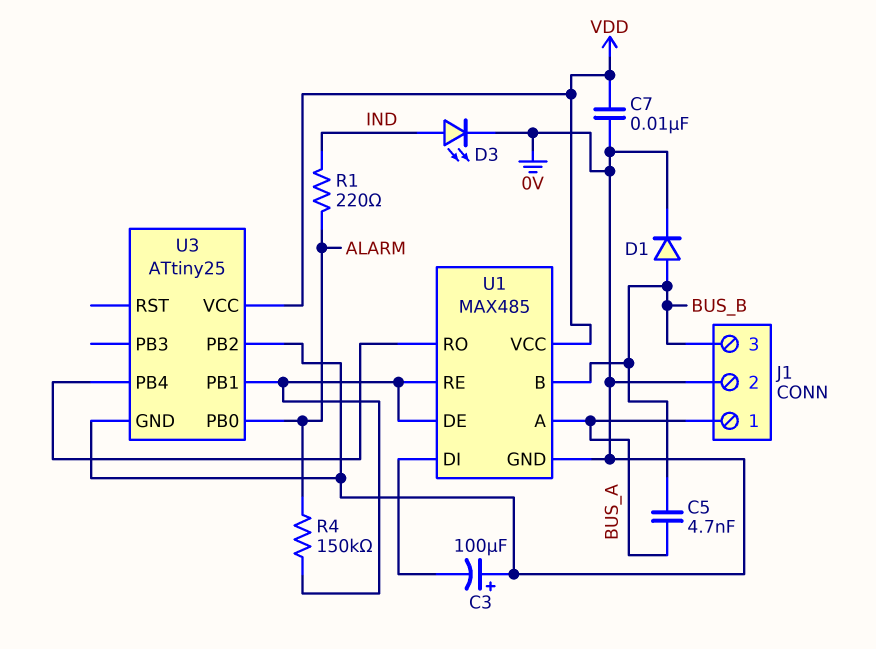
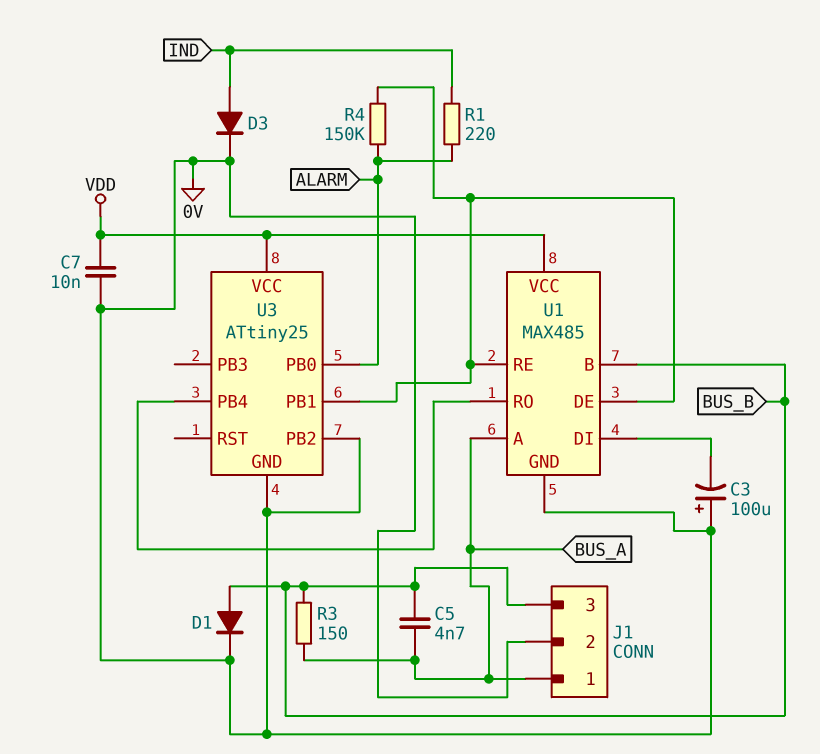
D3: LED (A IND, K 0V) -> diode (A IND, K 0V)
R3: none -> 150 (BUS_A, BUS_B)

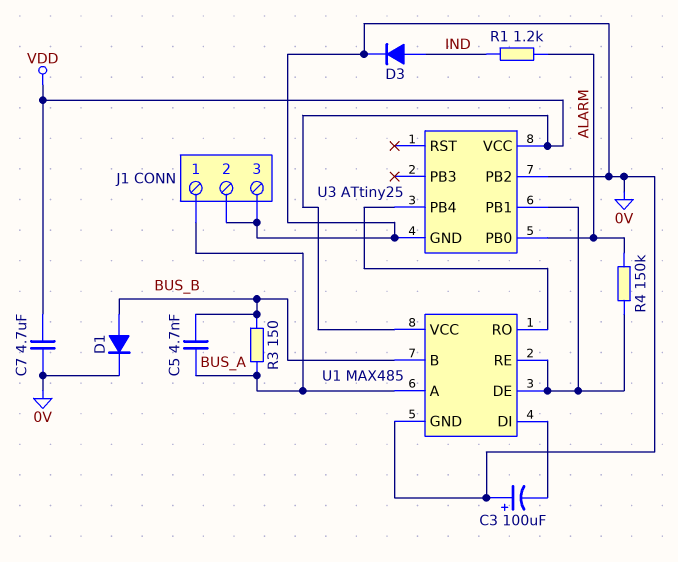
C7: 10nF (0V, VDD) -> 4.7uF (0V, VDD)
J1 pin 3: BUS_B -> 0V
R1: 220 (ALARM, IND) -> 1.2k (ALARM, IND)

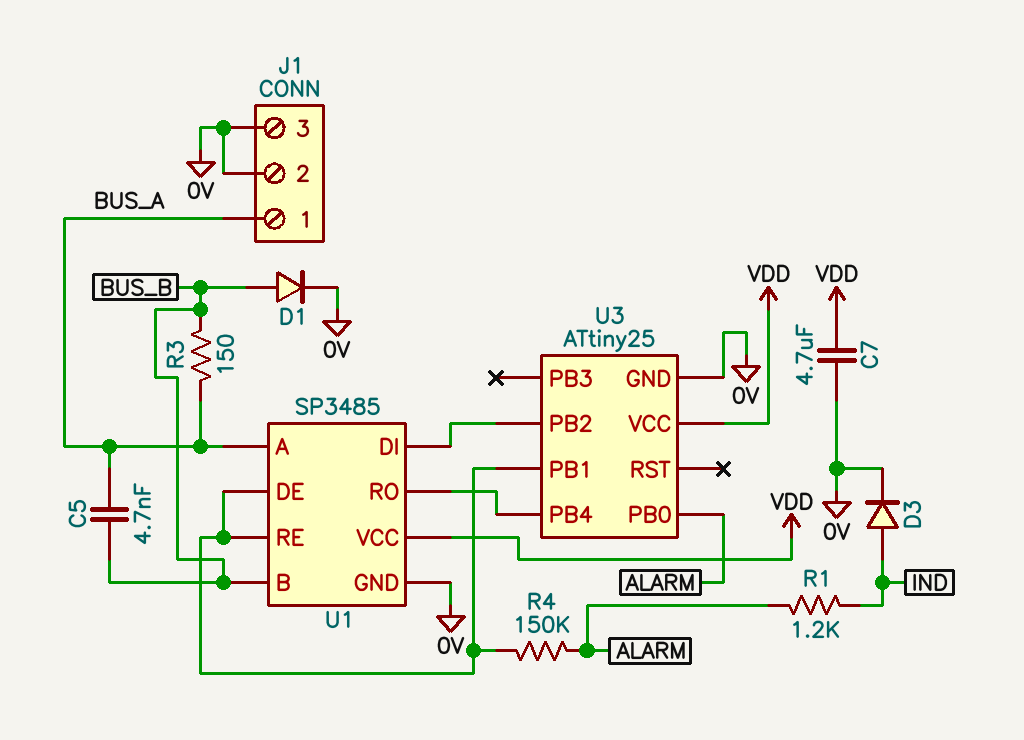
C3: 100uF (plus 0V, minus U1/DI) -> none
U1: MAX485 -> SP3485
U3 pin PB2: 0V -> U1/DI

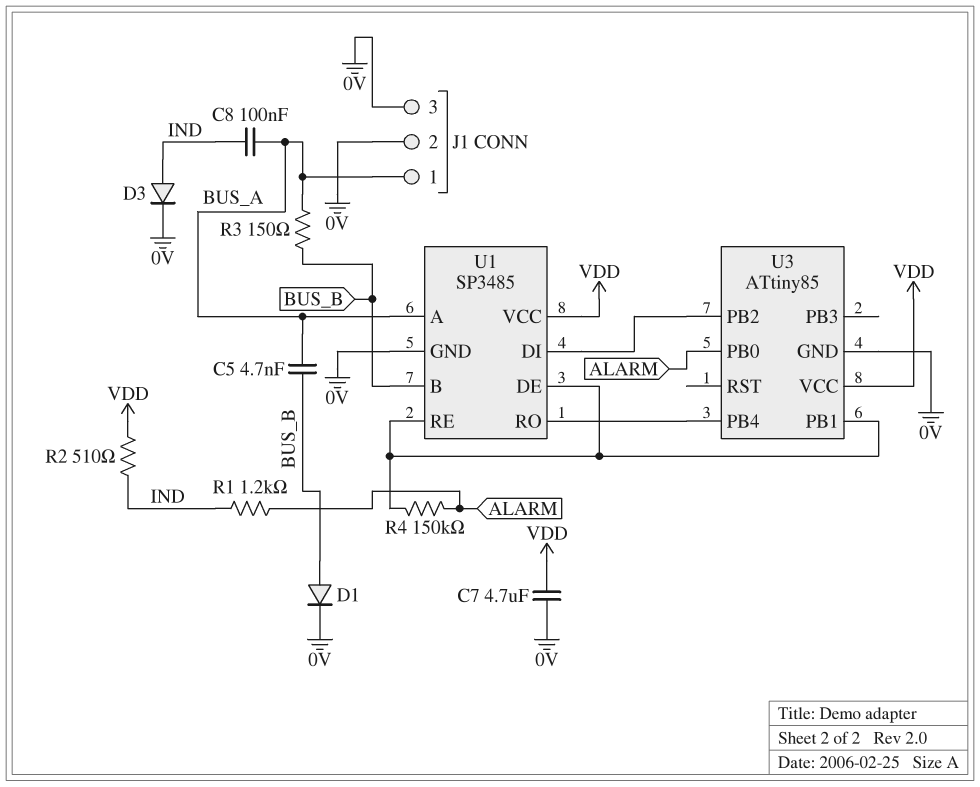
C8: none -> 100nF (BUS_A, IND)
R2: none -> 510 (IND, VDD)
U3: ATtiny25 -> ATtiny85

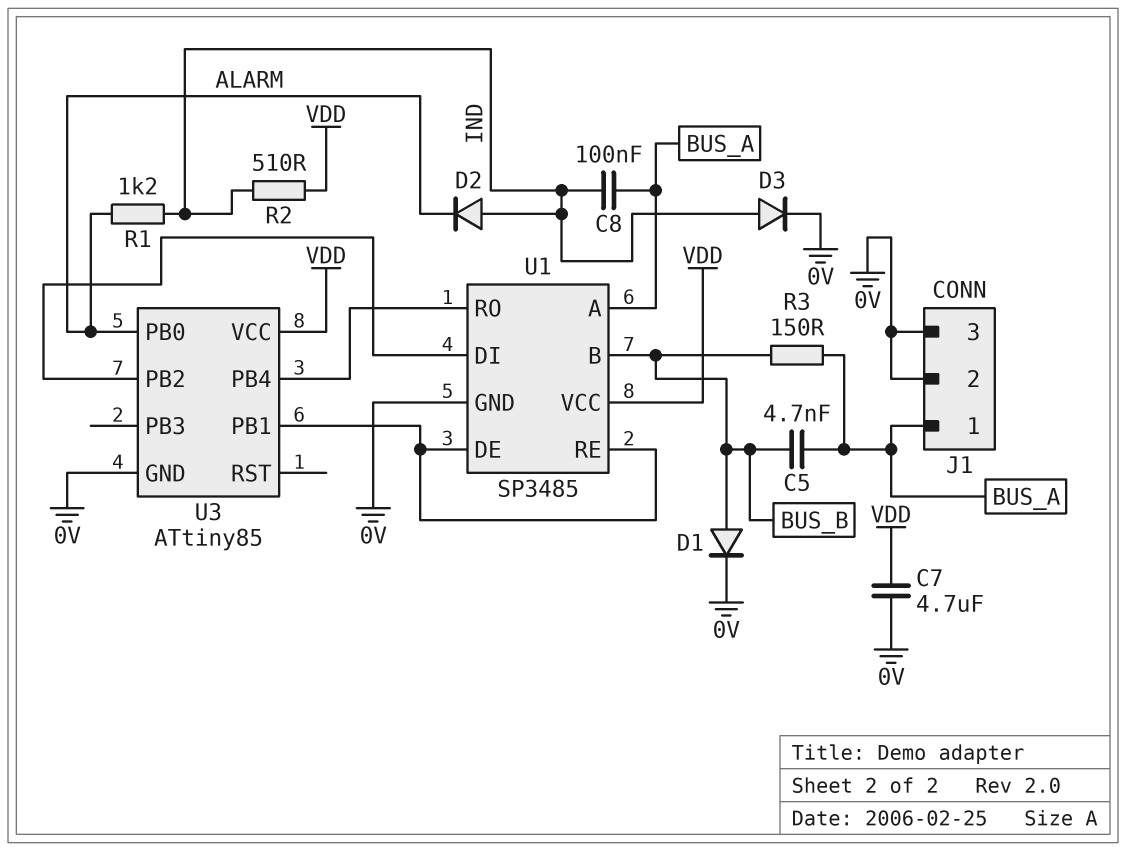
D2: none -> diode (A IND, K ALARM)
R4: 150k (ALARM, U1/DE) -> none

